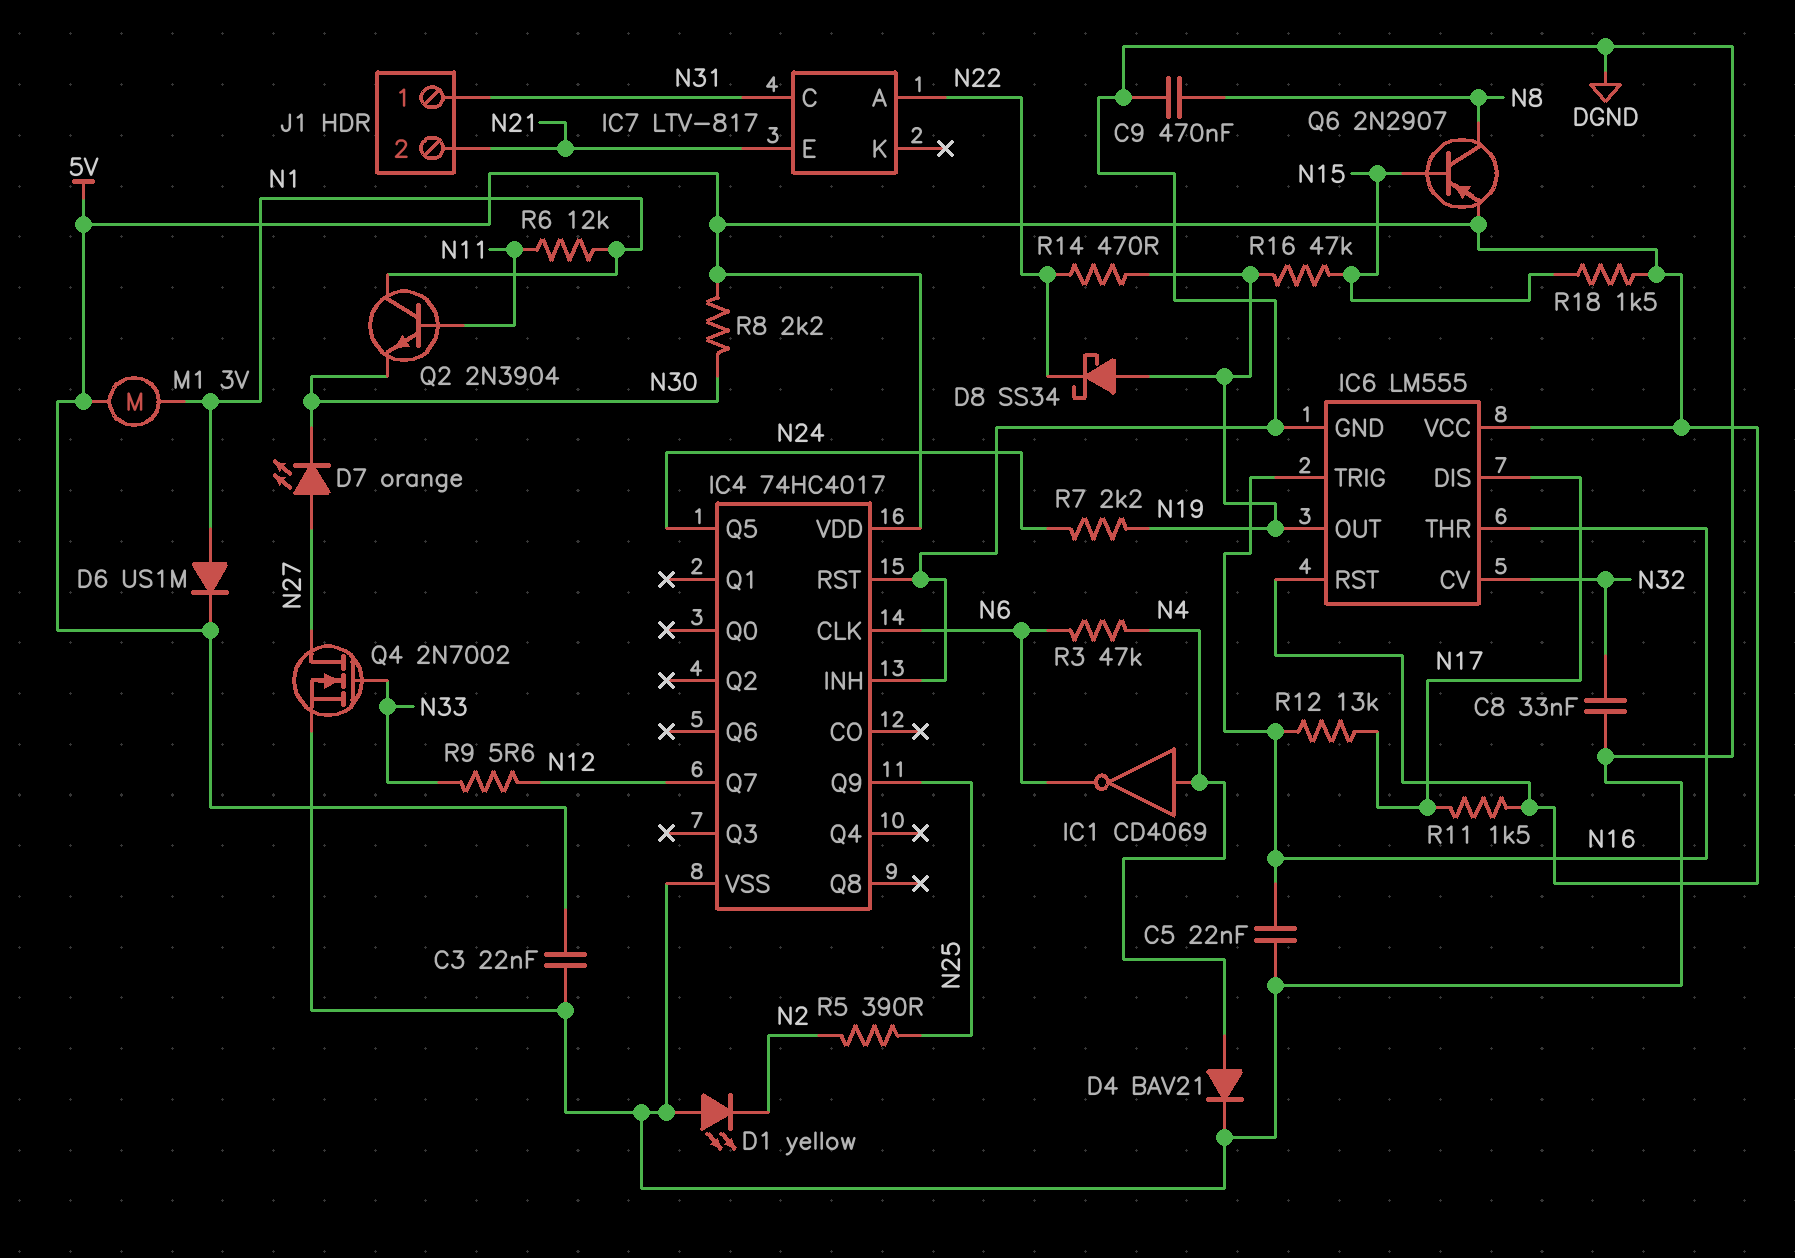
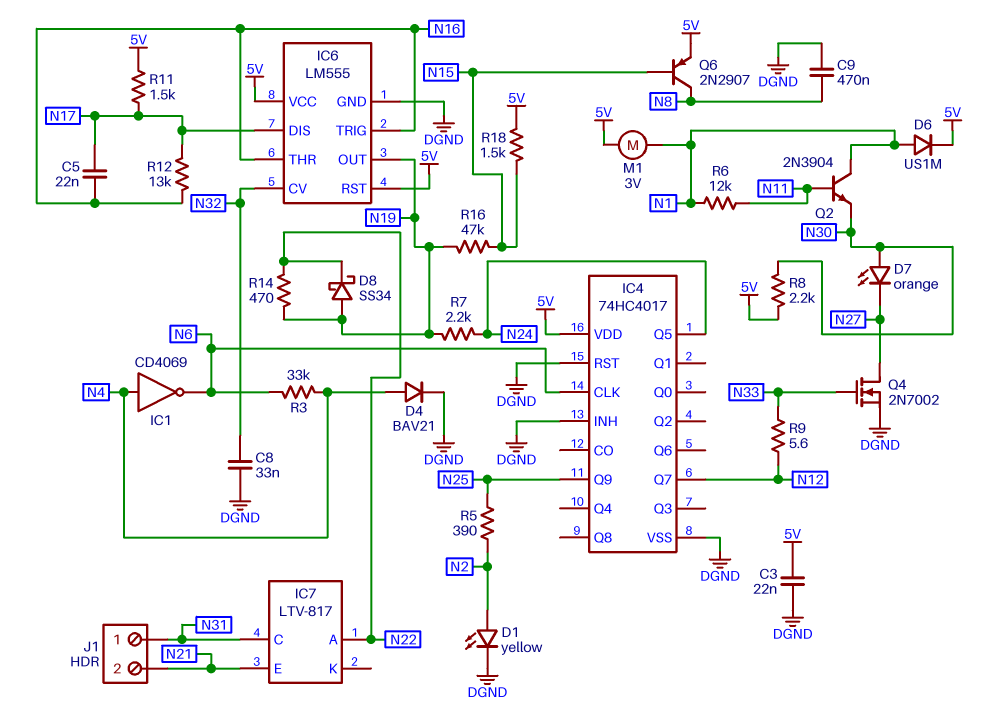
C5: 22nF (DGND, N16) -> 22nF (N16, N17)
D1: LED yellow (A DGND, K N2) -> LED yellow (A N2, K DGND)
D7: LED orange (A N27, K N30) -> LED orange (A N30, K N27)
R3: 47k (N4, N6) -> 33k (N4, N6)

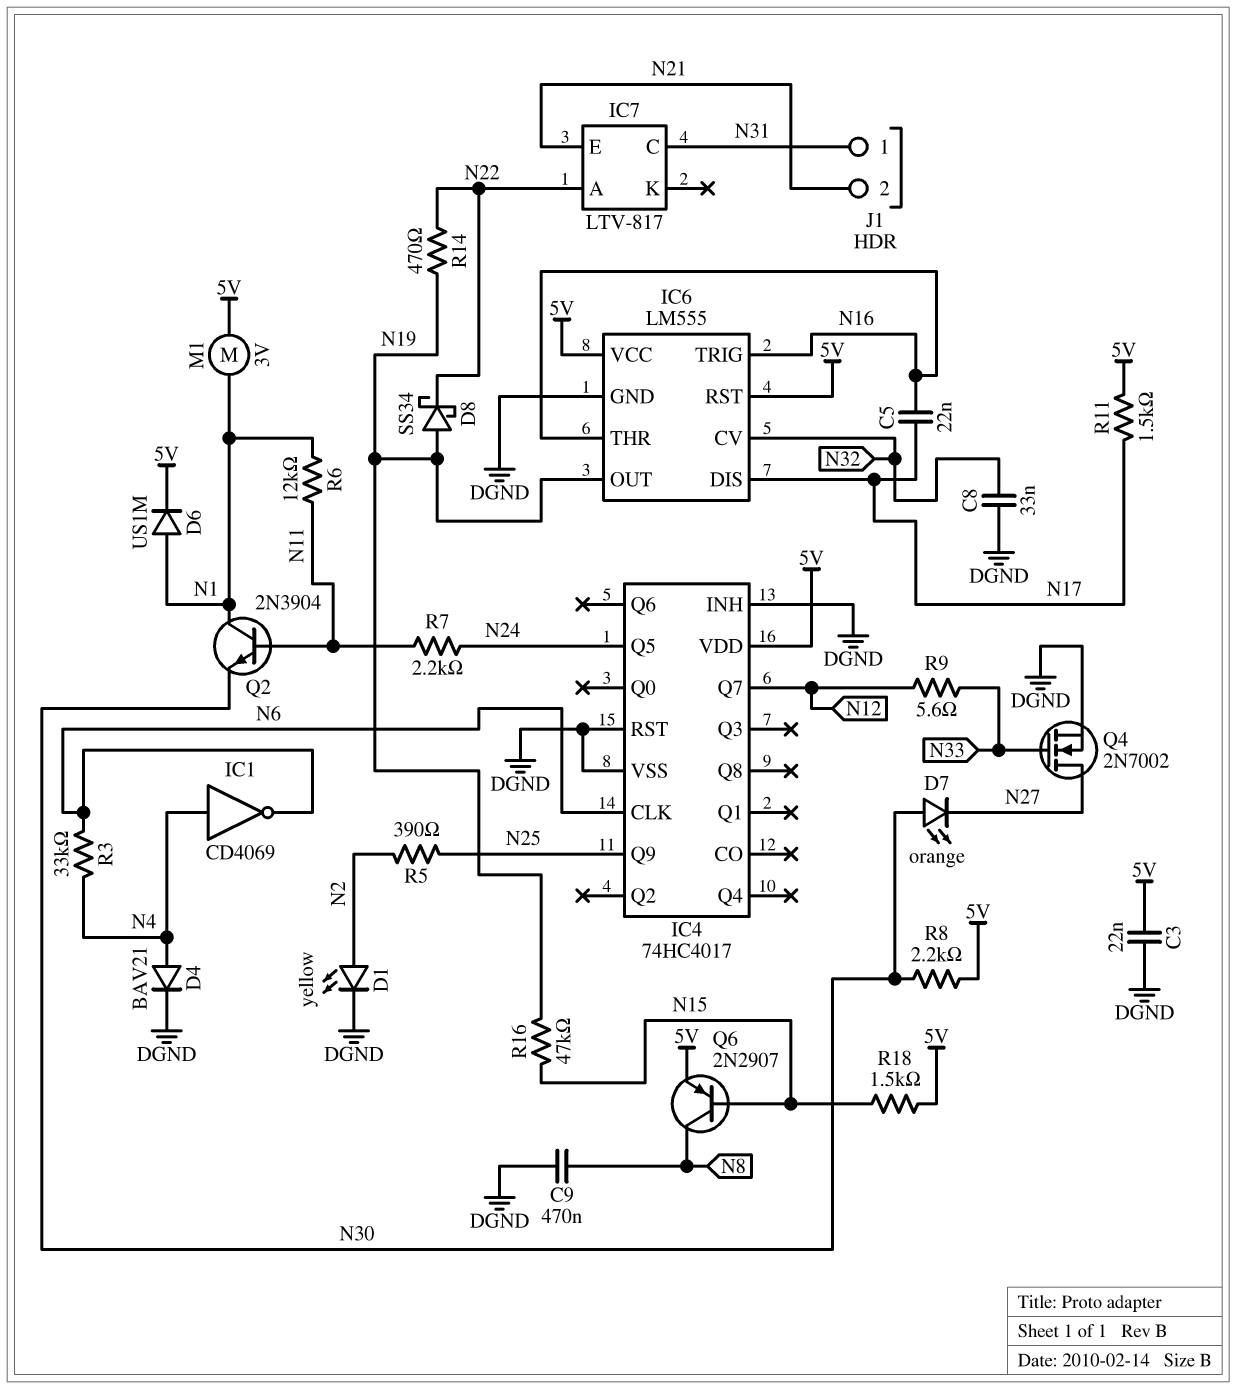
R7: 2.2k (N19, N24) -> 2.2k (N11, N24)
R12: 13k (N16, N17) -> none

